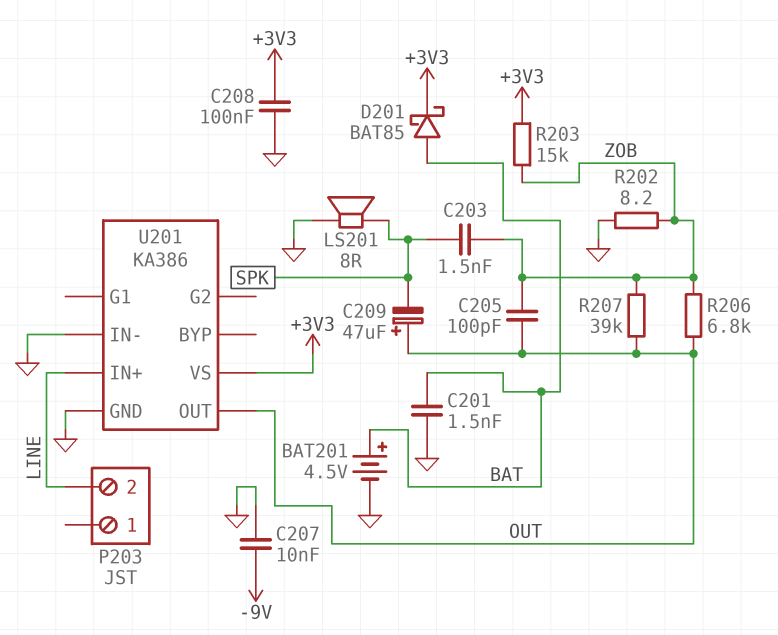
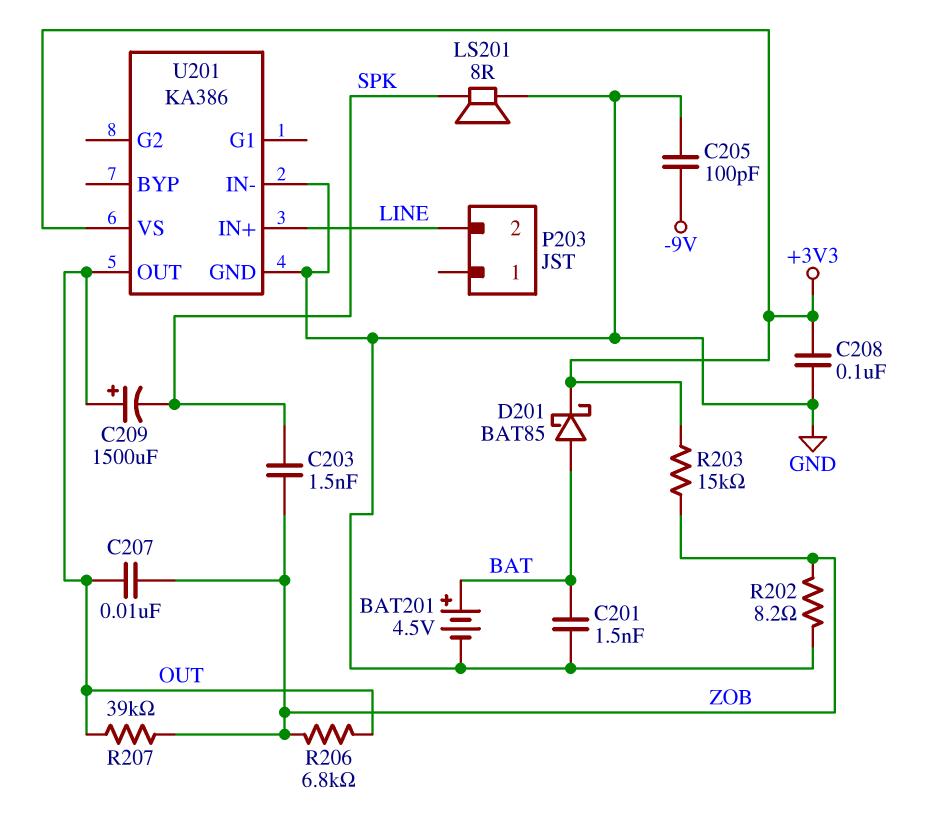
C205: 100pF (OUT, ZOB) -> 100pF (-9V, GND)
C207: 10nF (-9V, GND) -> 10nF (OUT, ZOB)
C209: 47uF (plus OUT, minus SPK) -> 1500uF (plus OUT, minus SPK)

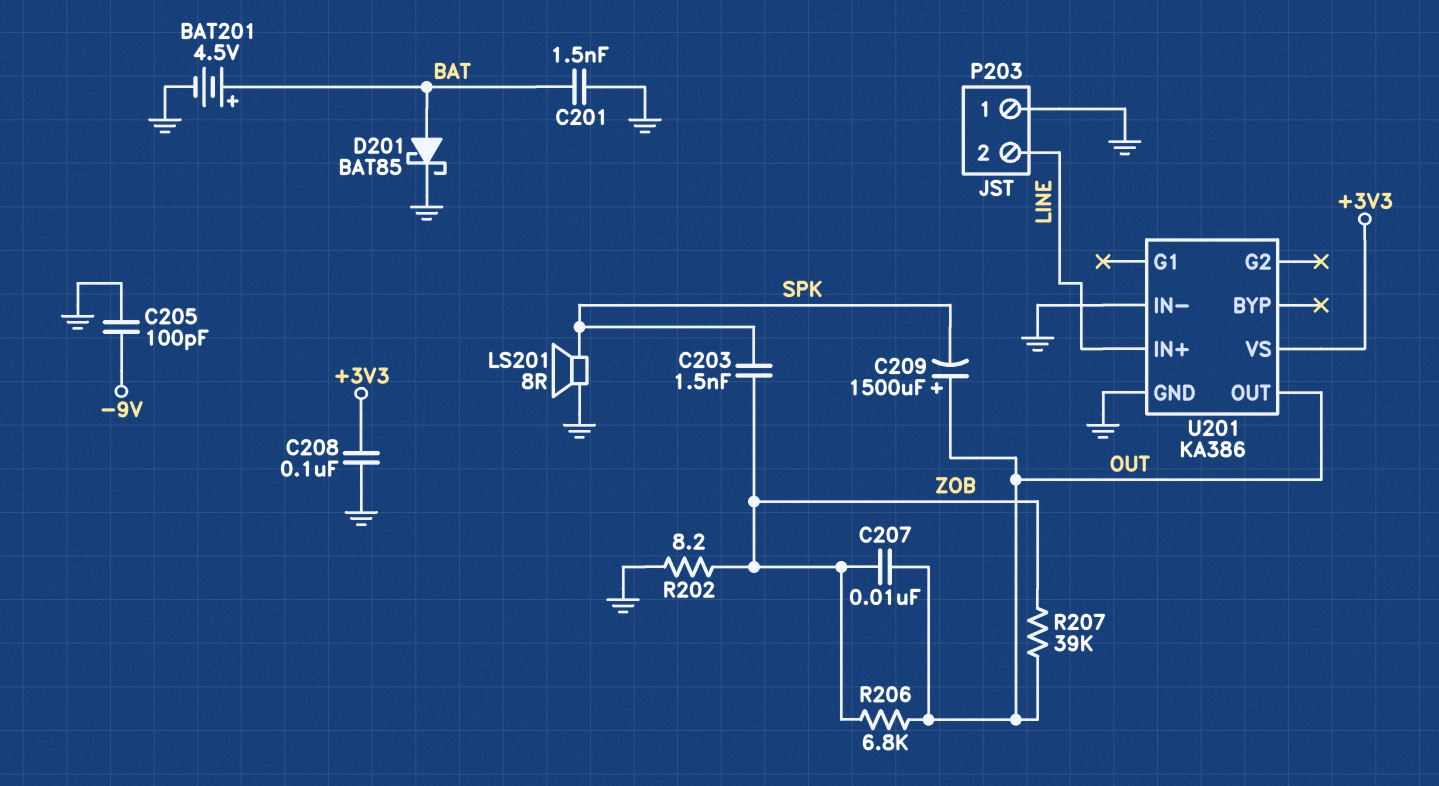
D201: schottky BAT85 (A BAT, K +3V3) -> schottky BAT85 (A BAT, K GND)
P203 pin 1: none -> GND
R203: 15k (+3V3, ZOB) -> none

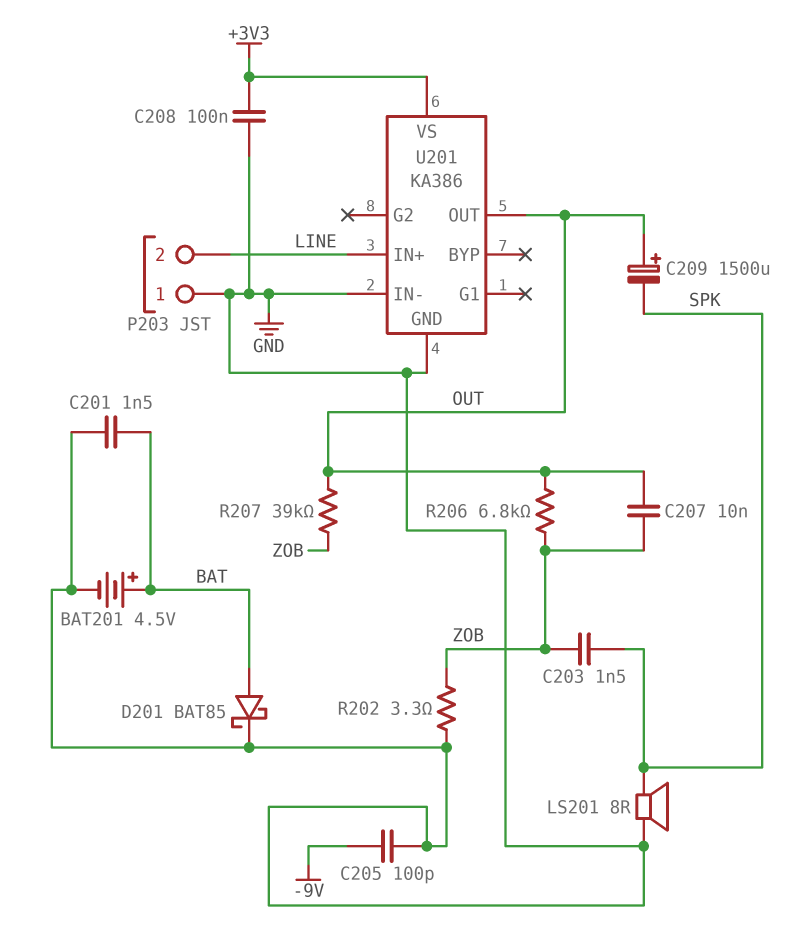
R202: 8.2 (GND, ZOB) -> 3.3 (GND, ZOB)

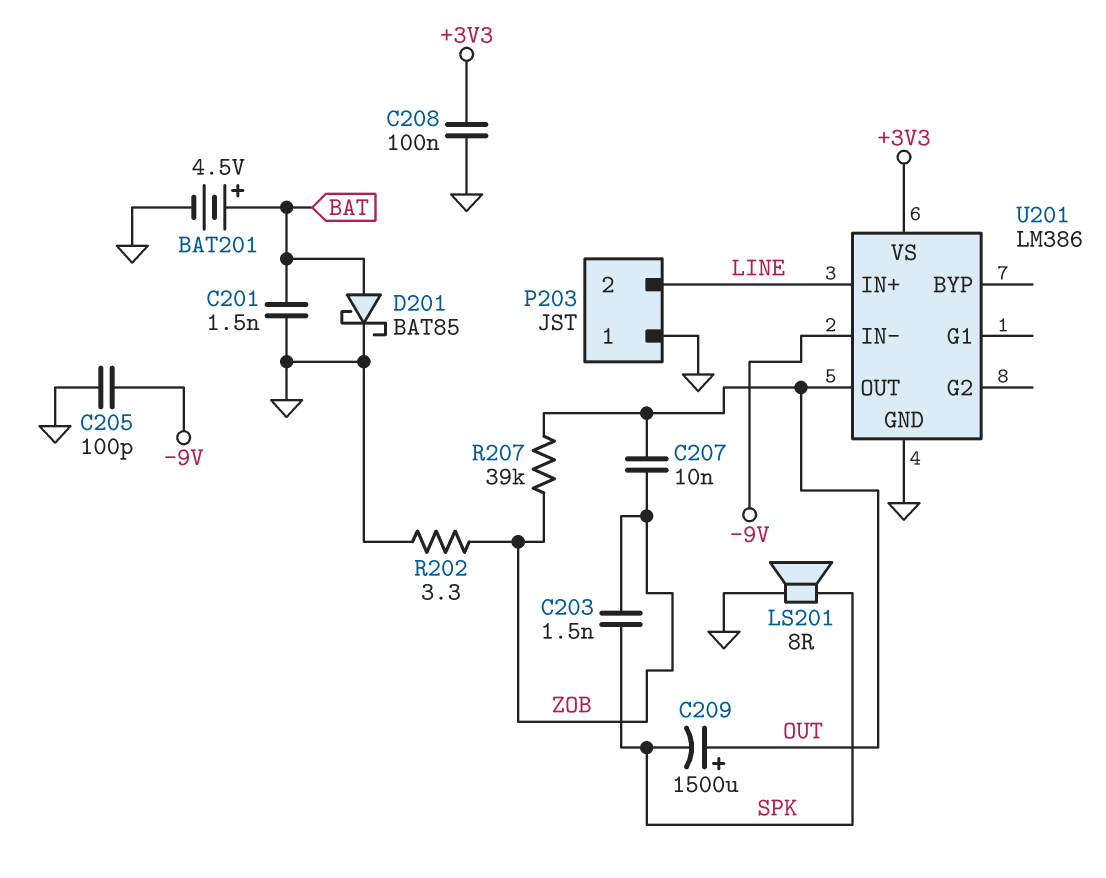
R206: 6.8k (OUT, ZOB) -> none
U201: KA386 -> LM386
U201 pin IN-: GND -> -9V

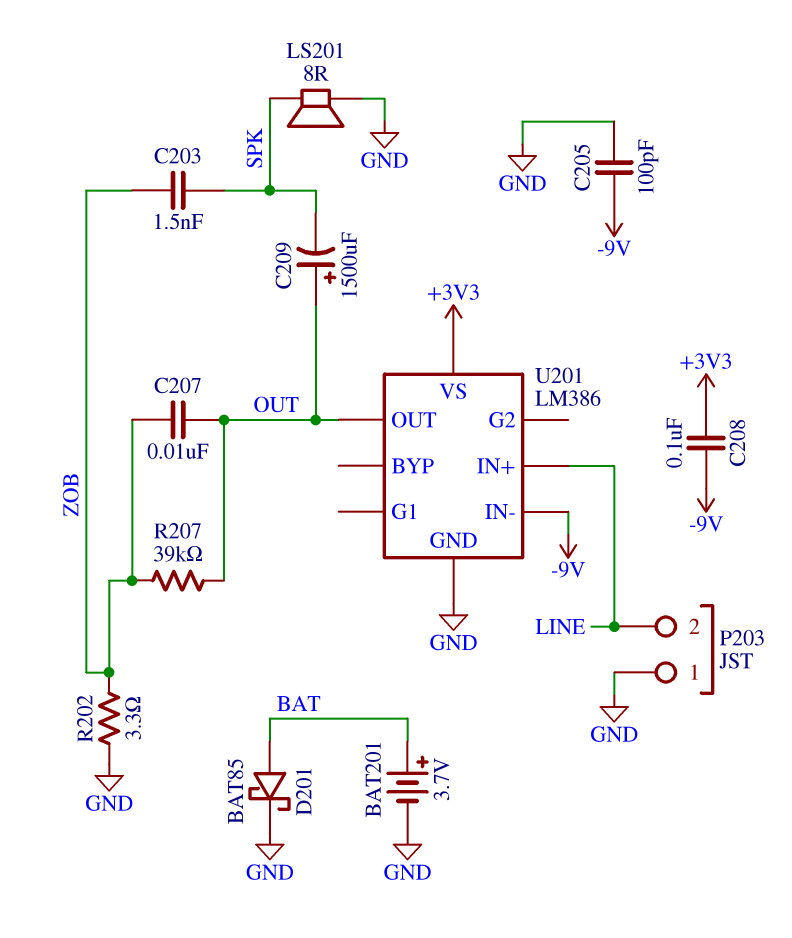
BAT201: 4.5V (plus BAT, minus GND) -> 3.7V (plus BAT, minus GND)
C201: 1.5nF (BAT, GND) -> none
C208: 100nF (+3V3, GND) -> 100nF (+3V3, -9V)

